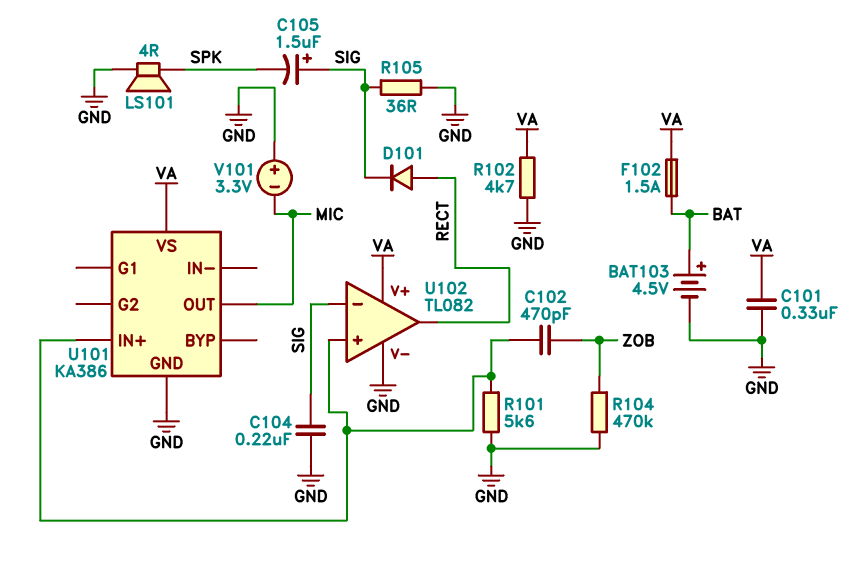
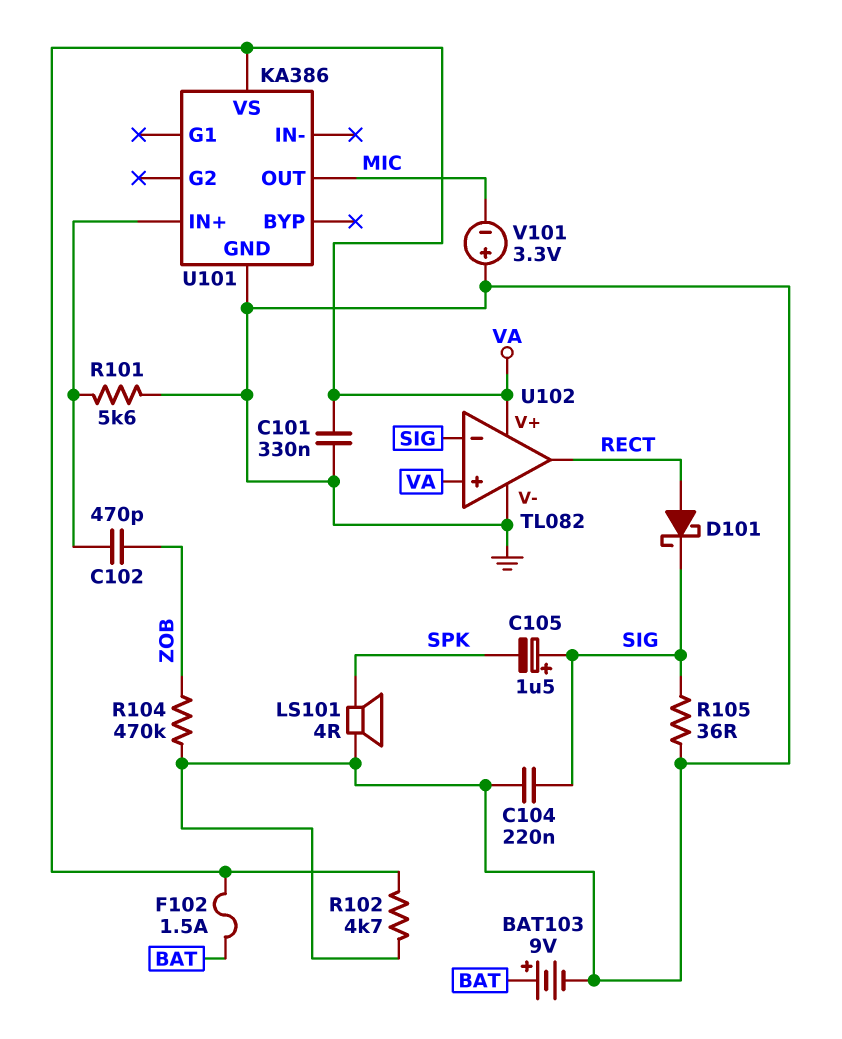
BAT103: 4.5V (plus BAT, minus GND) -> 9V (plus BAT, minus GND)
D101: diode (A RECT, K SIG) -> schottky (A RECT, K SIG)
U102 pin in+: U101/IN+ -> VA

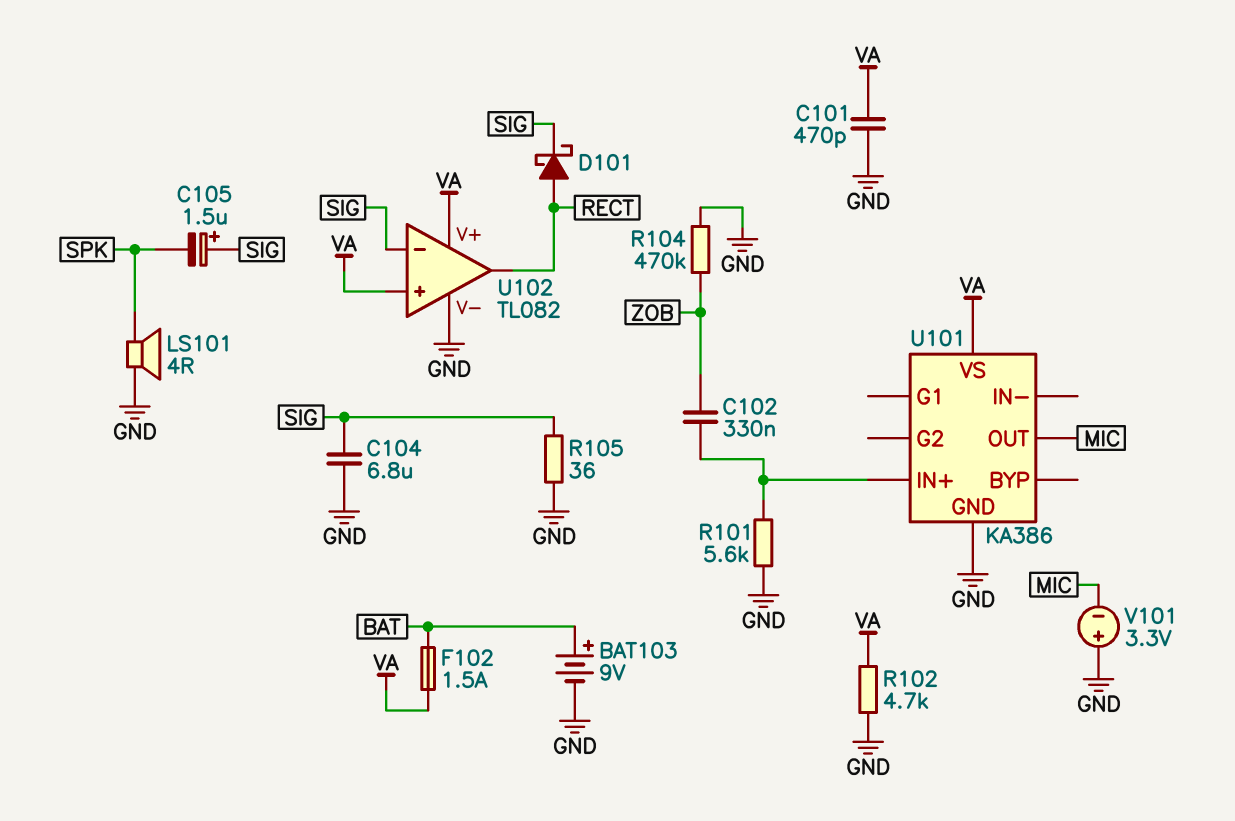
C101: 330nF (GND, VA) -> 470pF (GND, VA)
C102: 470pF (U101/IN+, ZOB) -> 330nF (U101/IN+, ZOB)
C104: 220nF (GND, SIG) -> 6.8uF (GND, SIG)

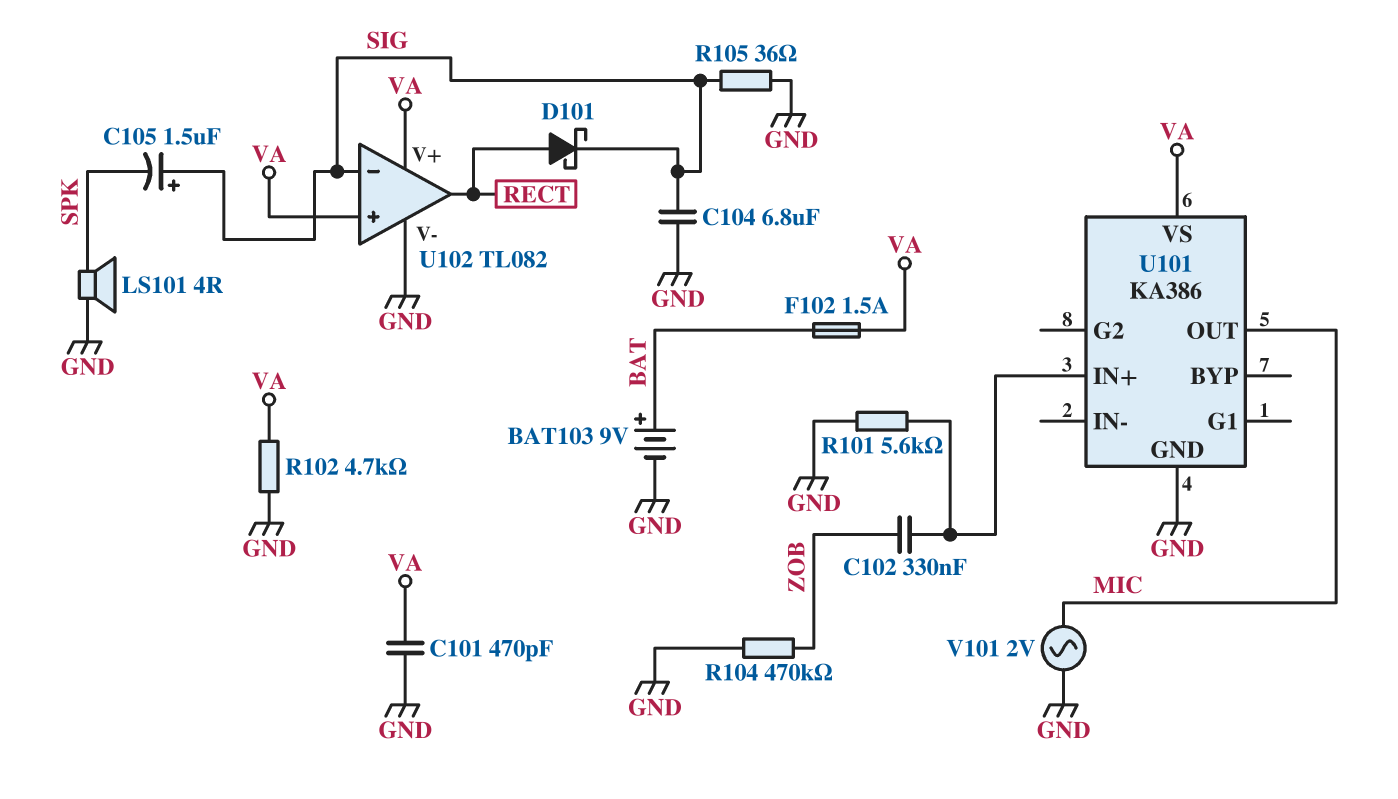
V101: 3.3V (plus GND, minus MIC) -> AC 2V (GND, MIC)

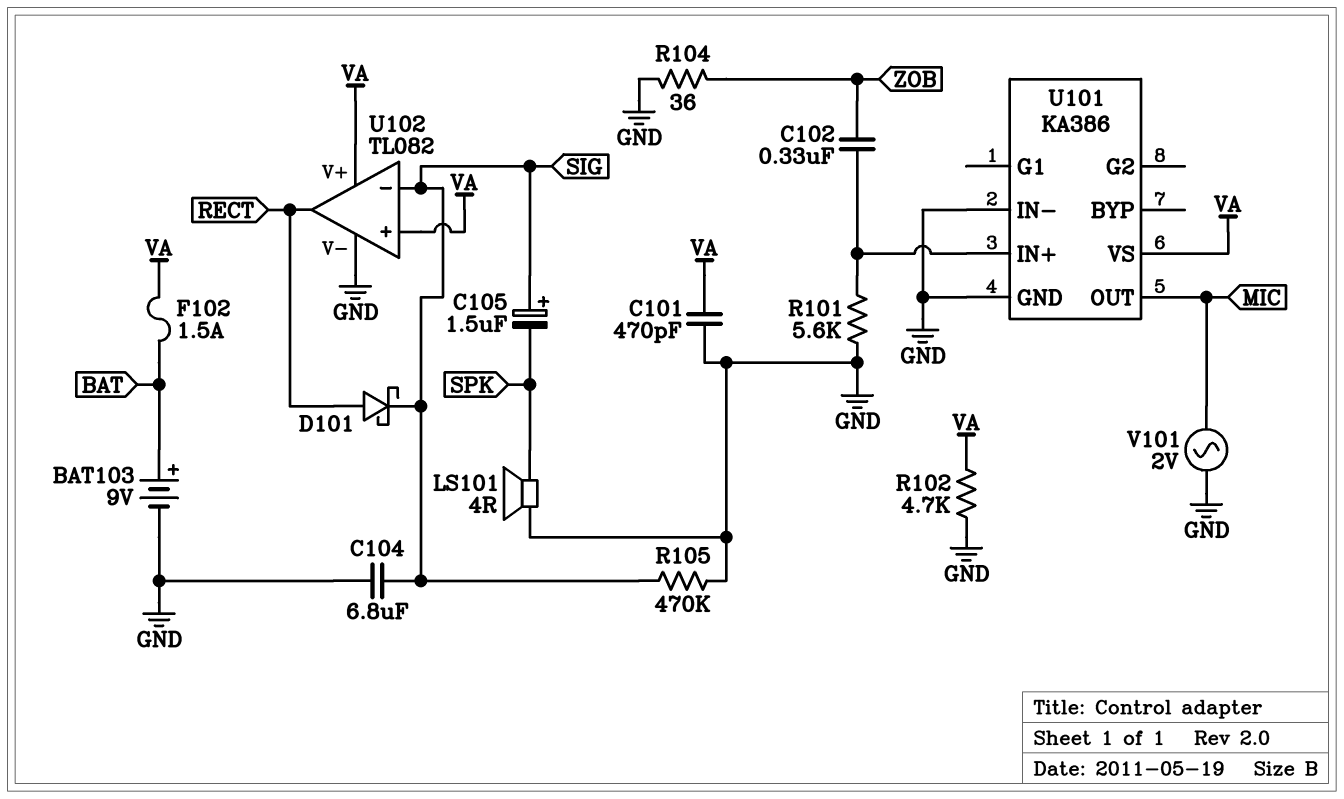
R104: 470k (GND, ZOB) -> 36 (GND, ZOB)
R105: 36 (GND, SIG) -> 470k (GND, SIG)
U101 pin IN-: none -> GND

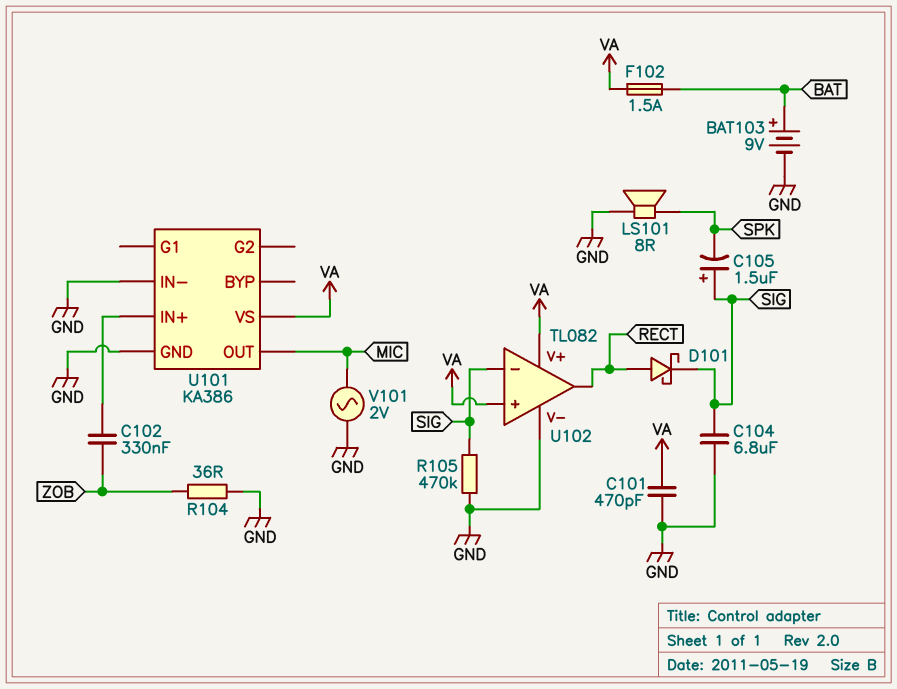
LS101: speaker 4R (GND, SPK) -> speaker 8R (GND, SPK)
R101: 5.6k (GND, U101/IN+) -> none
R102: 4.7k (GND, VA) -> none

